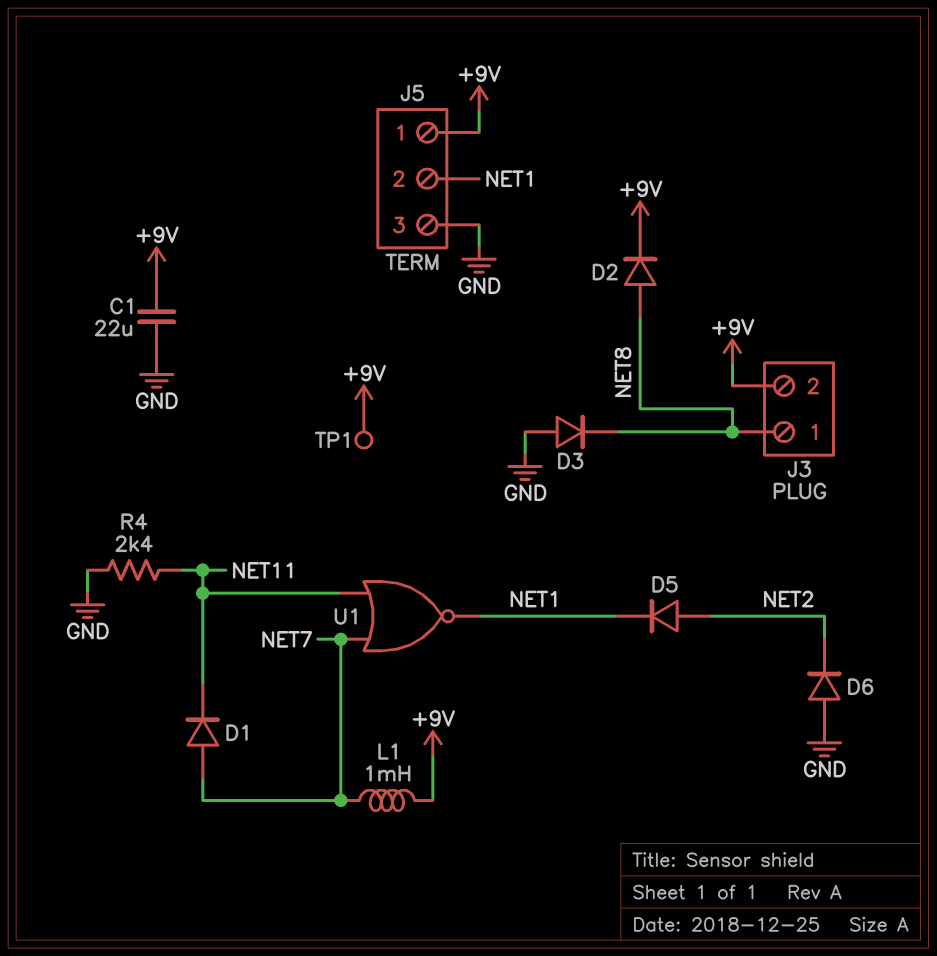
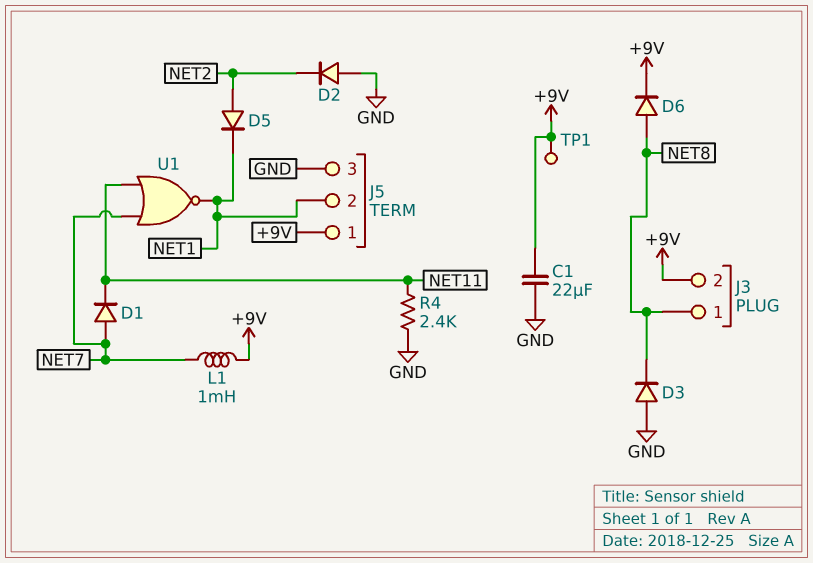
D2: diode (A NET8, K +9V) -> diode (A GND, K NET2)
D6: diode (A GND, K NET2) -> diode (A NET8, K +9V)

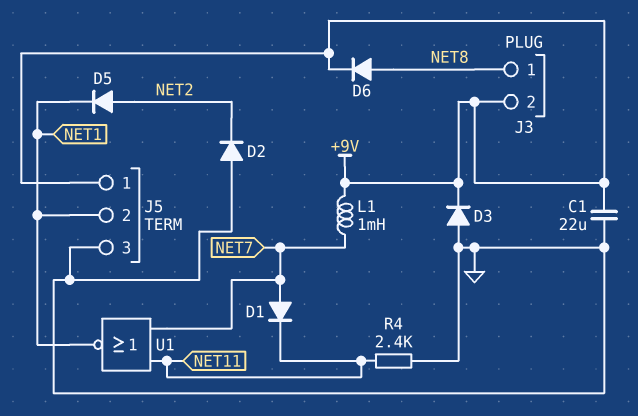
D3: diode (A GND, K NET8) -> diode (A GND, K +9V)
TP1: test point (+9V) -> none

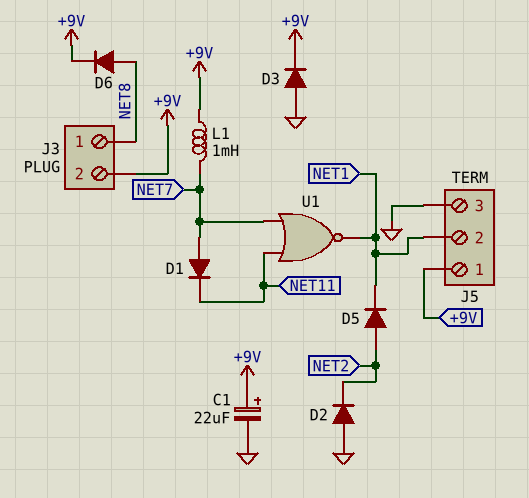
C1: 22uF (+9V, GND) -> 22uF (plus +9V, minus GND)
R4: 2.4k (GND, NET11) -> none

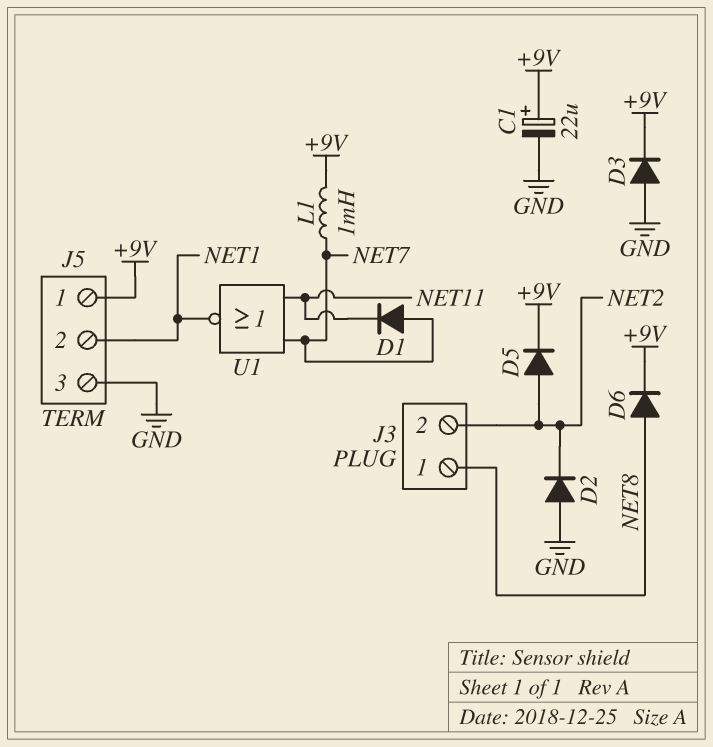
D5: diode (A NET2, K NET1) -> diode (A NET2, K +9V)
J3 pin 2: +9V -> NET2

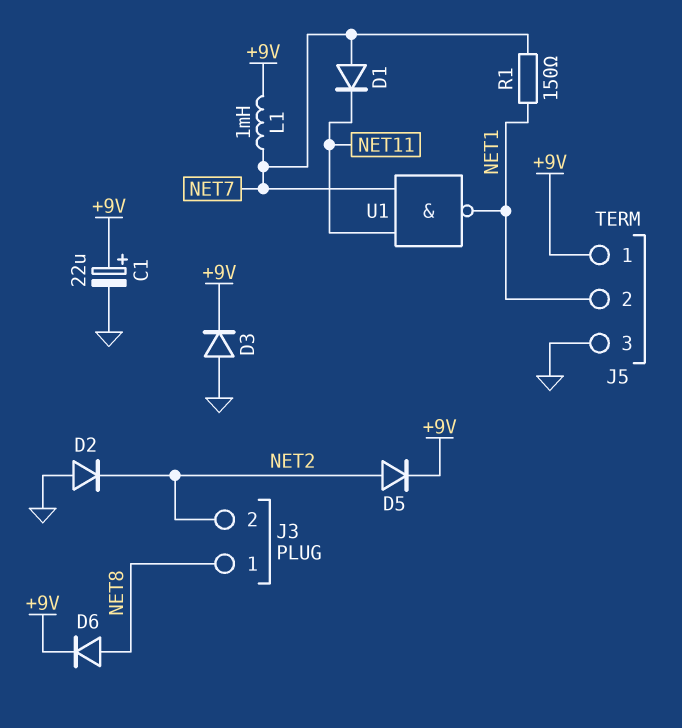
R1: none -> 150 (NET1, NET7)
U1: NOR (in NET7, in NET11, out NET1) -> NAND (in NET7, in NET11, out NET1)

